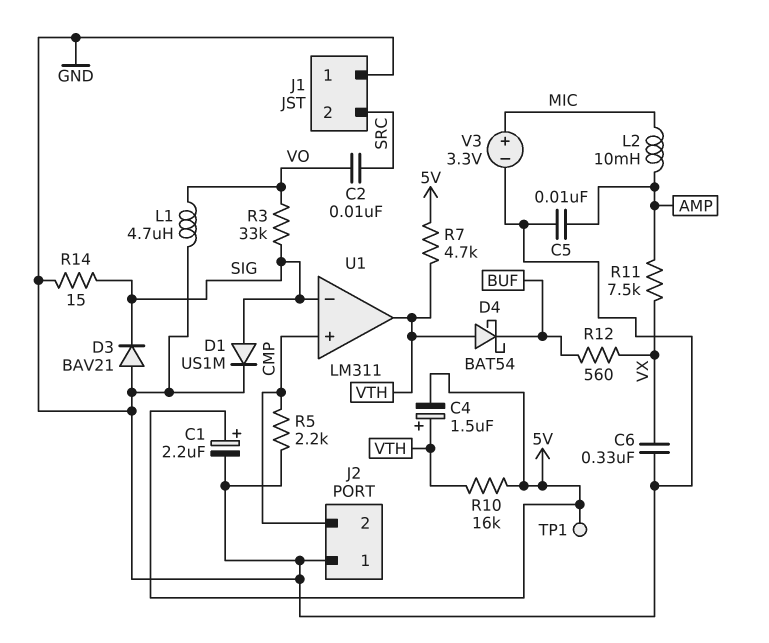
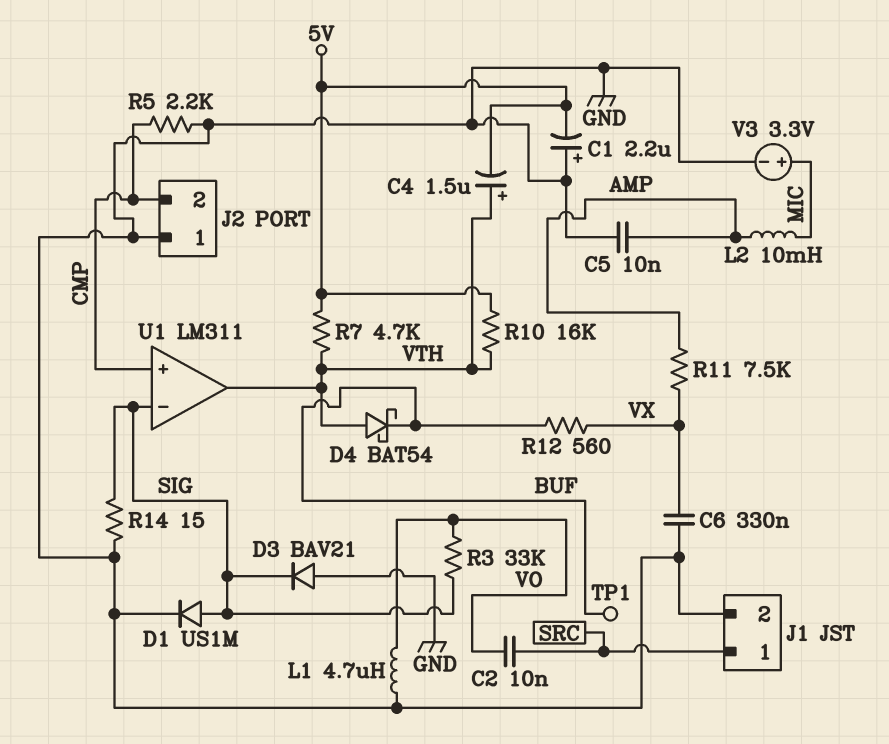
C1: 2.2uF (plus 5V, minus GND) -> 2.2uF (plus GND, minus 5V)
J1 pin 1: GND -> SRC
J1 pin 2: SRC -> GND
TP1: test point (5V) -> test point (BUF)

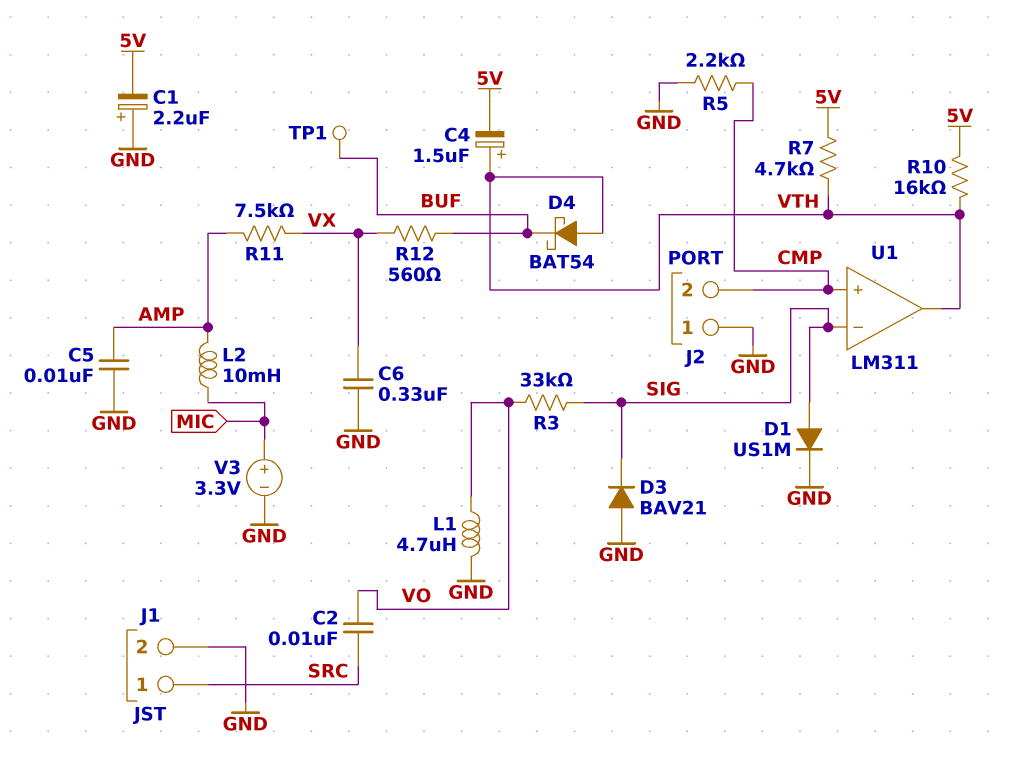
R14: 15 (GND, SIG) -> none

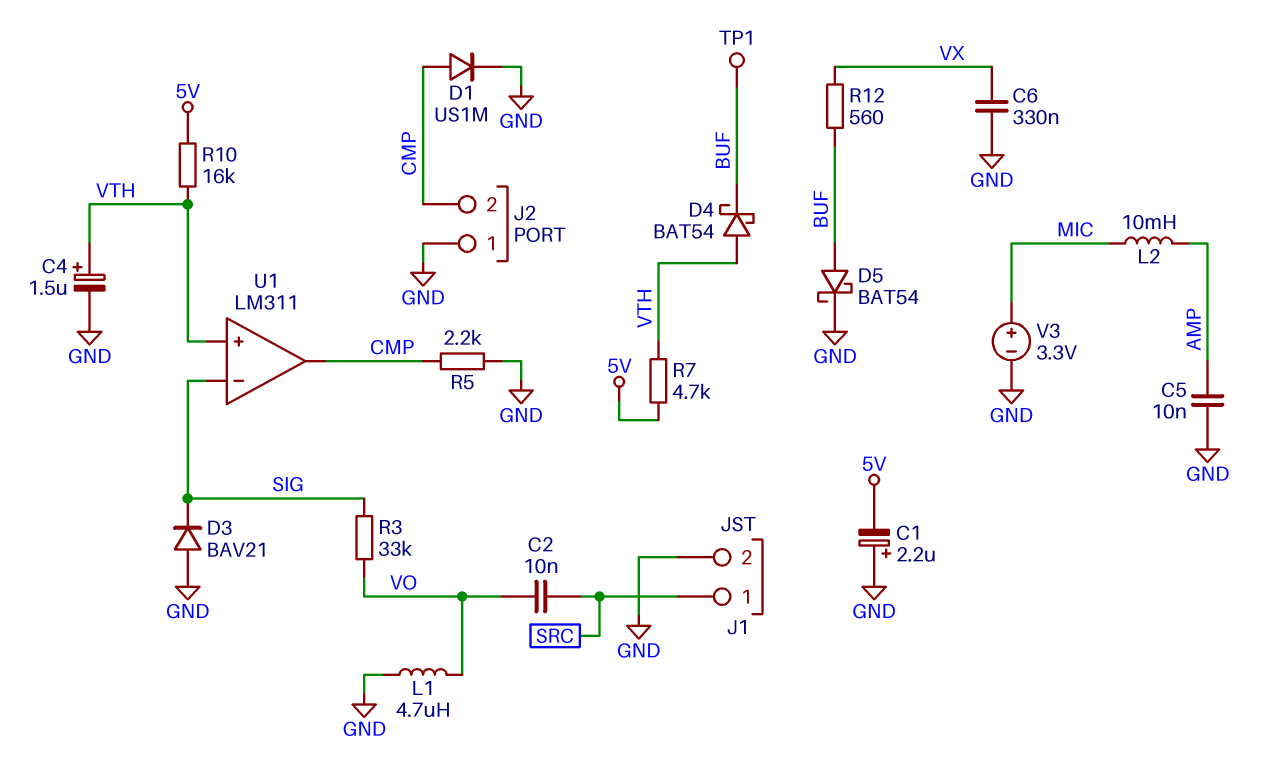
C4: 1.5uF (plus VTH, minus 5V) -> 1.5uF (plus VTH, minus GND)
D1: diode US1M (A SIG, K GND) -> diode US1M (A CMP, K GND)
D5: none -> schottky BAT54 (A BUF, K GND)
R11: 7.5k (AMP, VX) -> none
U1 pin in+: CMP -> VTH
U1 pin out: VTH -> CMP

